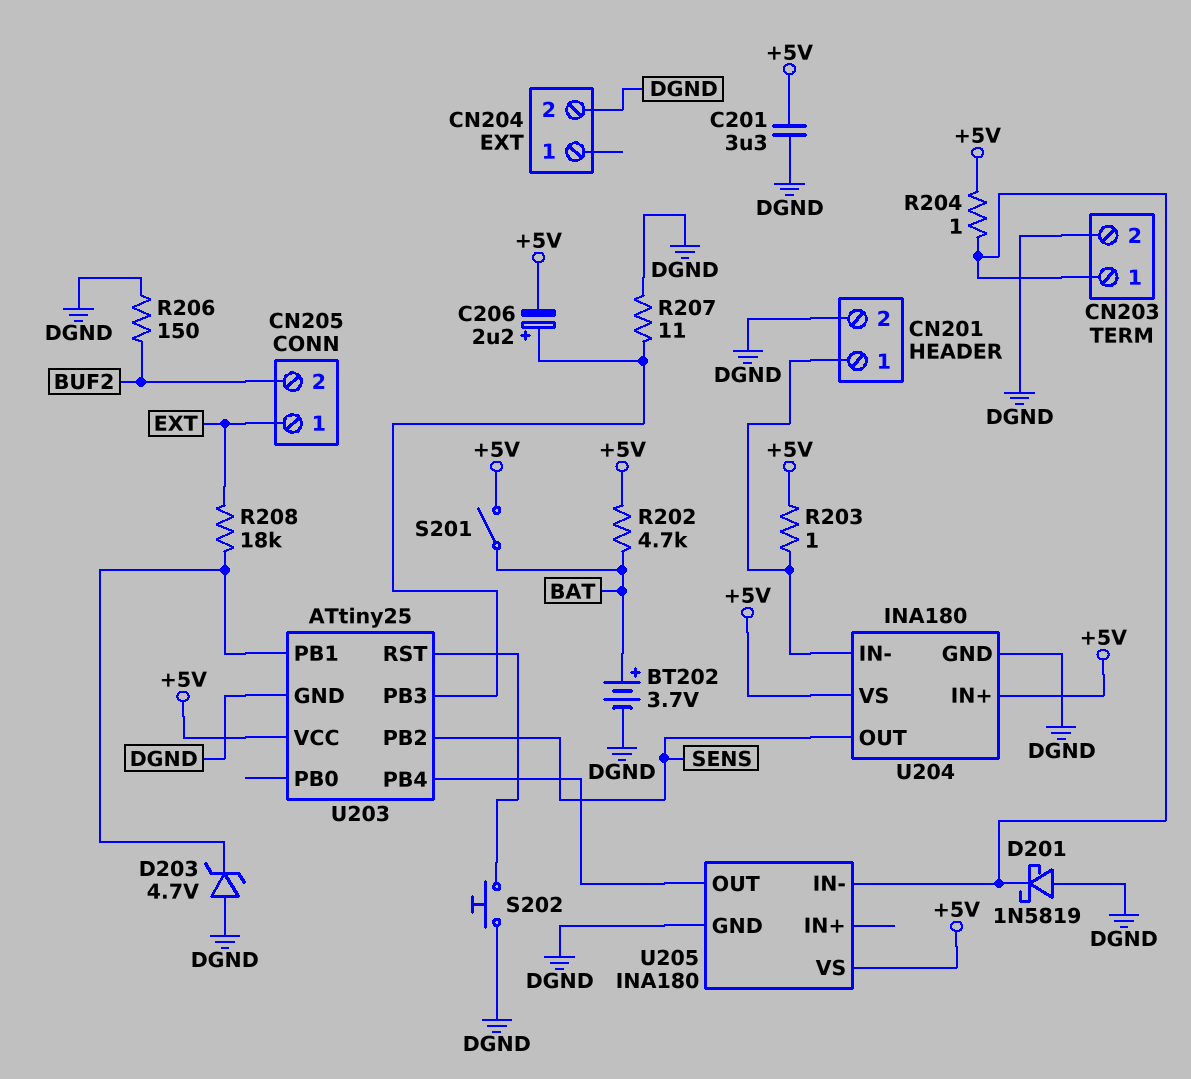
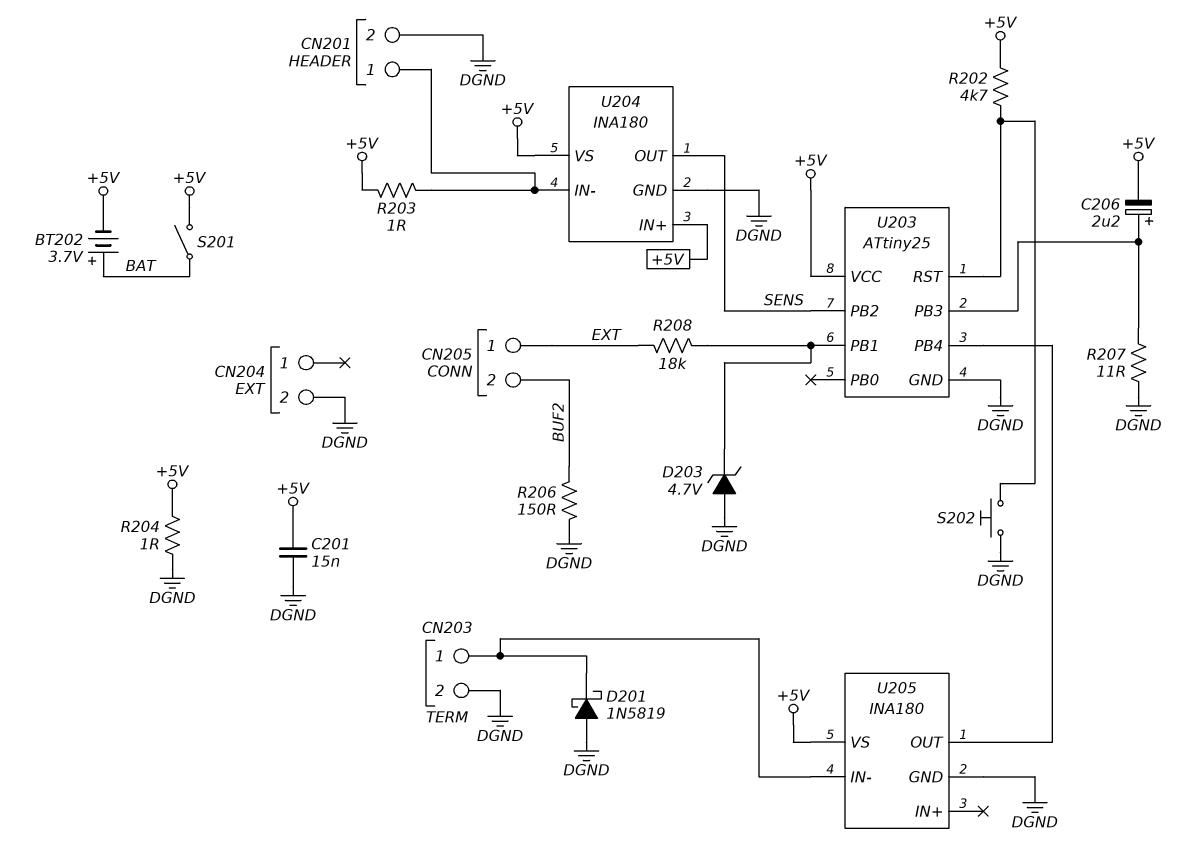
BT202: 3.7V (plus BAT, minus DGND) -> 3.7V (plus BAT, minus +5V)
C201: 3.3uF (+5V, DGND) -> 15nF (+5V, DGND)
R202: 4.7k (+5V, BAT) -> 4.7k (+5V, U203/RST)
R204: 1 (+5V, CN203/1) -> 1 (+5V, DGND)

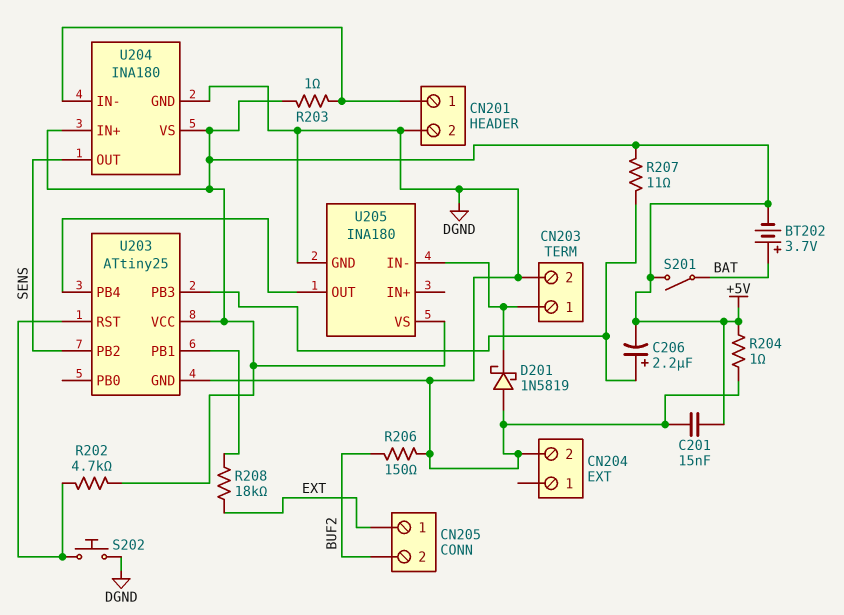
D203: zener 4.7V (A DGND, K U203/PB1) -> none
R207: 11 (DGND, U203/PB3) -> 11 (+5V, U203/PB3)

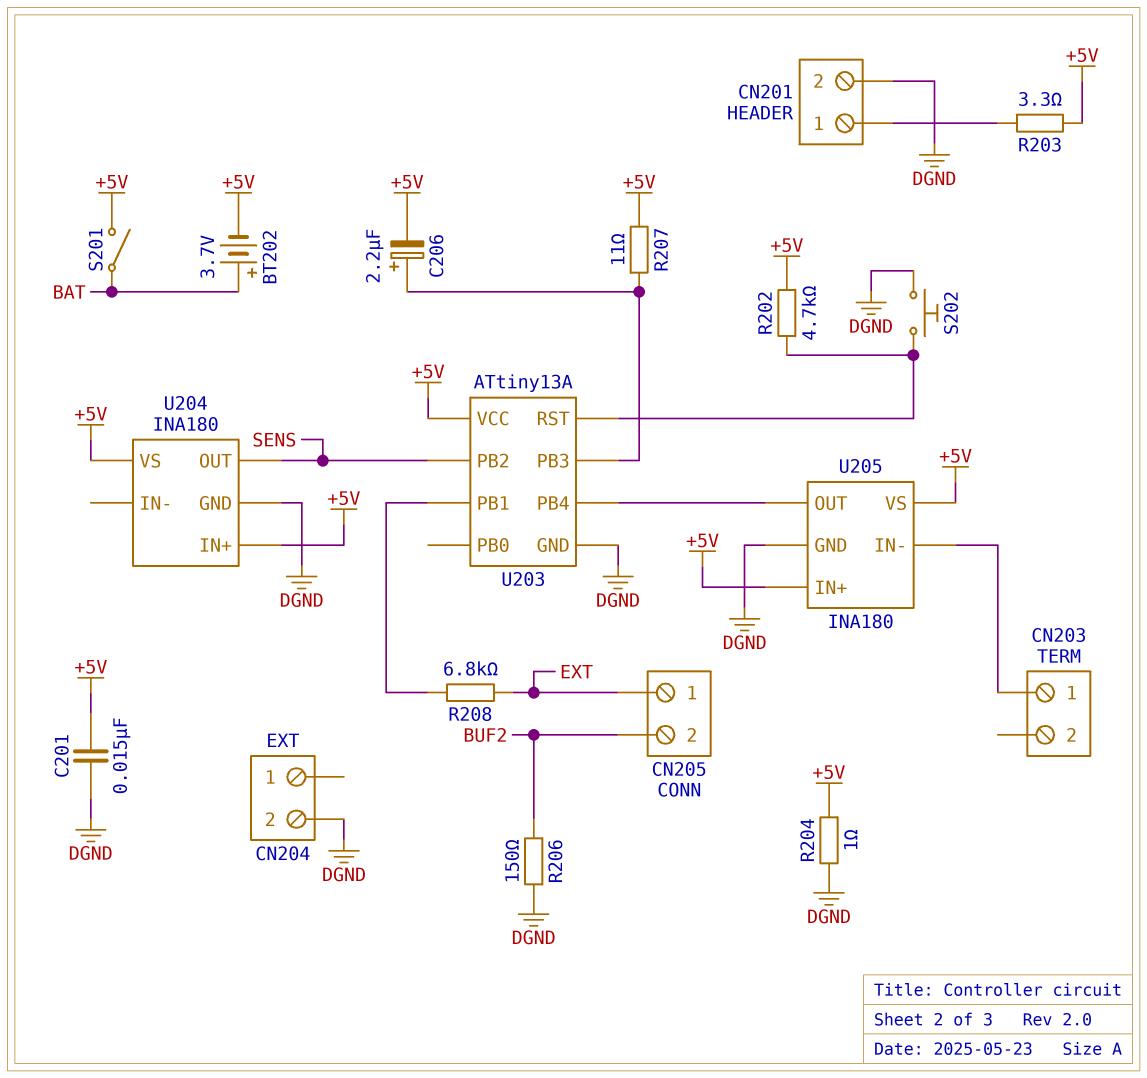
CN203 pin 2: DGND -> none
D201: schottky 1N5819 (A DGND, K CN203/1) -> none
R203: 1 (+5V, CN201/1) -> 3.3 (+5V, CN201/1)
R208: 18k (EXT, U203/PB1) -> 6.8k (EXT, U203/PB1)
U203: ATtiny25 -> ATtiny13A
U204 pin IN-: CN201/1 -> none
U205 pin IN+: none -> +5V

